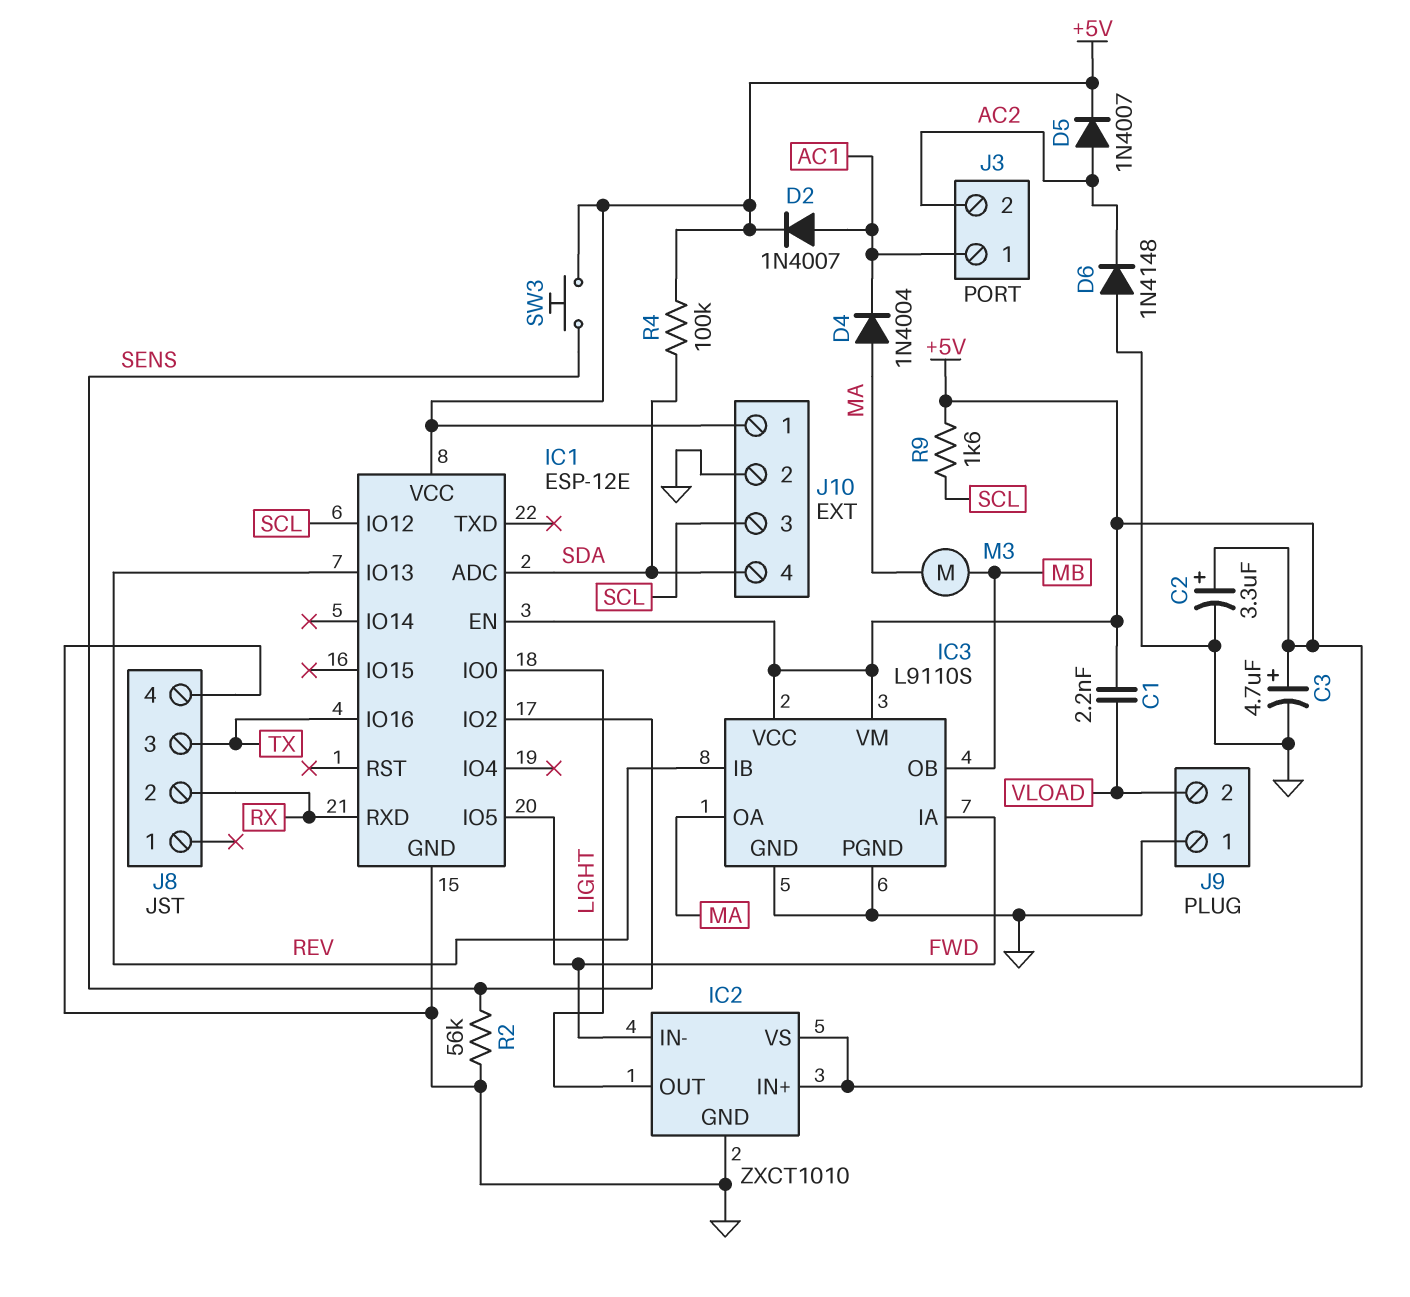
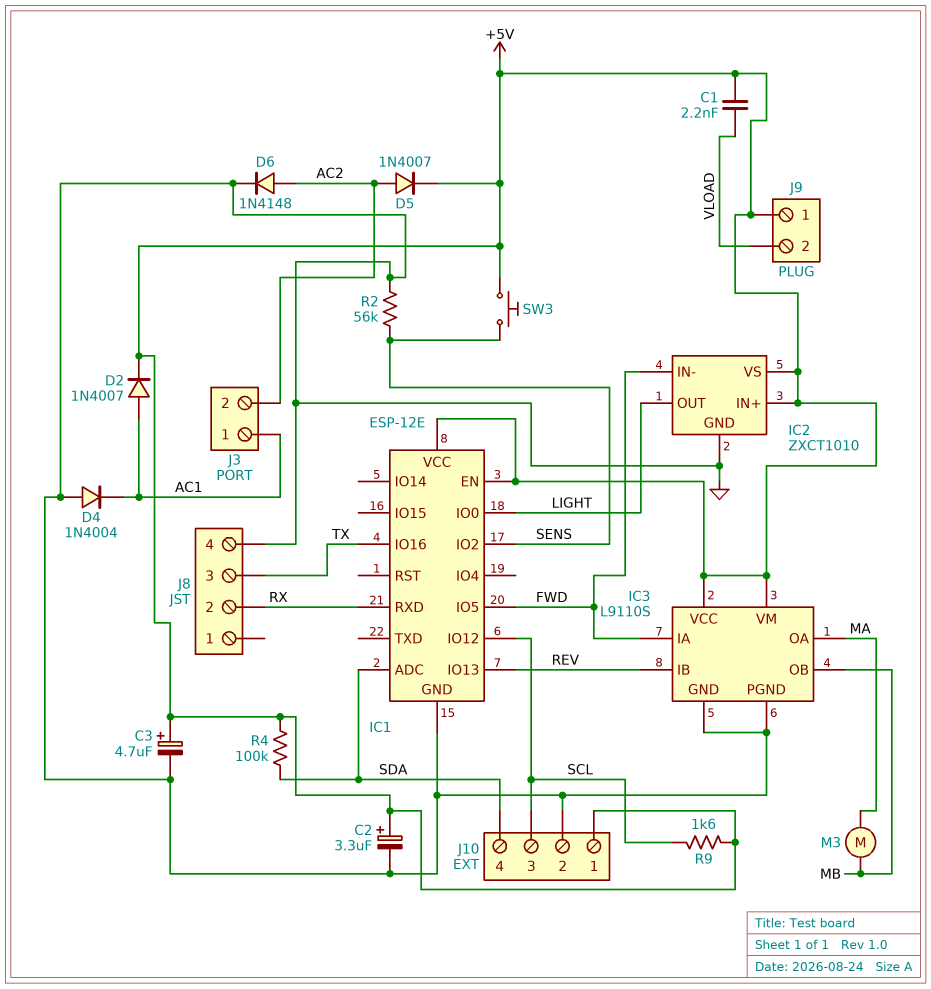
D4: diode 1N4004 (A MA, K AC1) -> diode 1N4004 (A GND, K AC1)
D6: diode 1N4148 (A GND, K AC2) -> diode 1N4148 (A AC2, K GND)
J9 pin 1: GND -> +5V

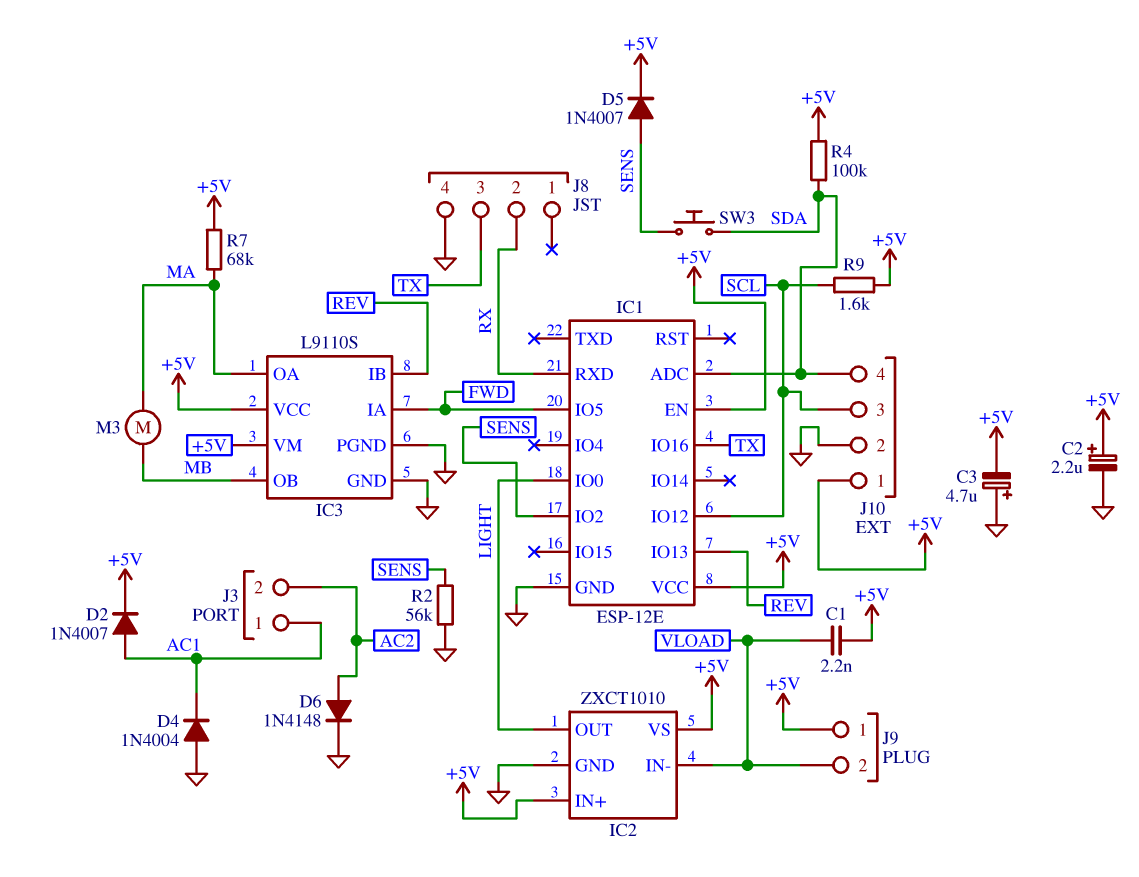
C2: 3.3uF (plus +5V, minus GND) -> 2.2uF (plus +5V, minus GND)
C3: 4.7uF (plus +5V, minus GND) -> 4.7uF (plus GND, minus +5V)
D5: diode 1N4007 (A AC2, K +5V) -> diode 1N4007 (A SENS, K +5V)
IC2 pin IN-: FWD -> VLOAD
R7: none -> 68k (+5V, MA)
SW3: button (+5V, SENS) -> button (SDA, SENS)

